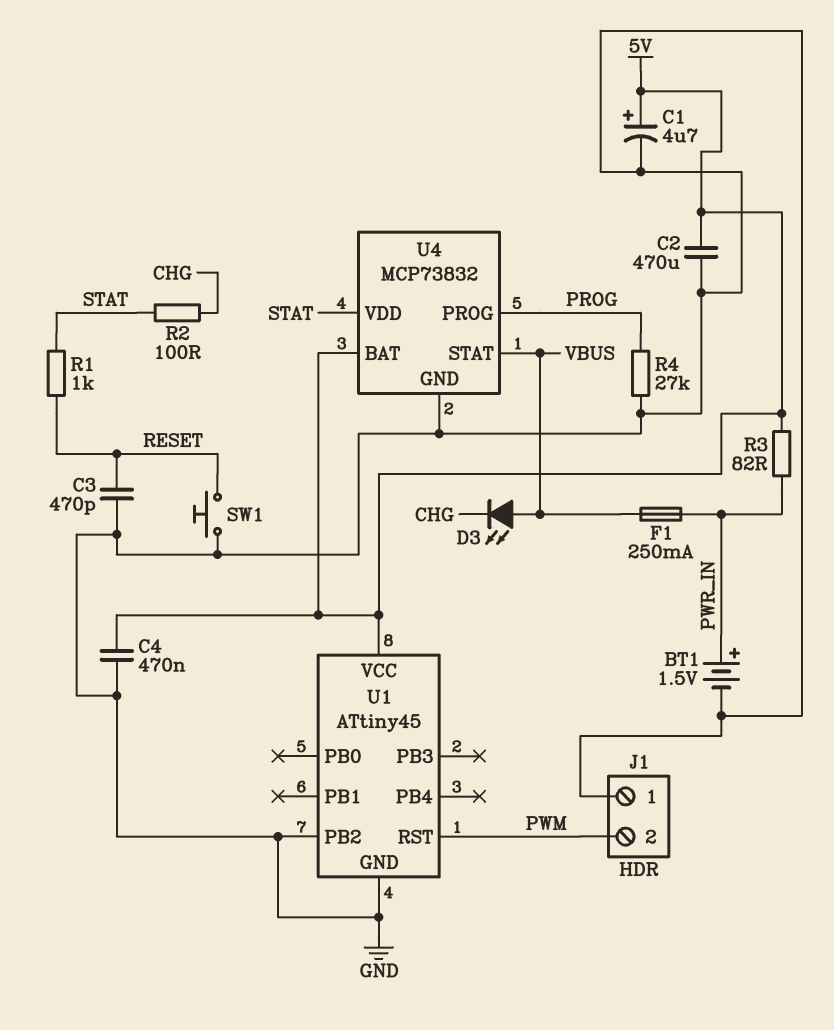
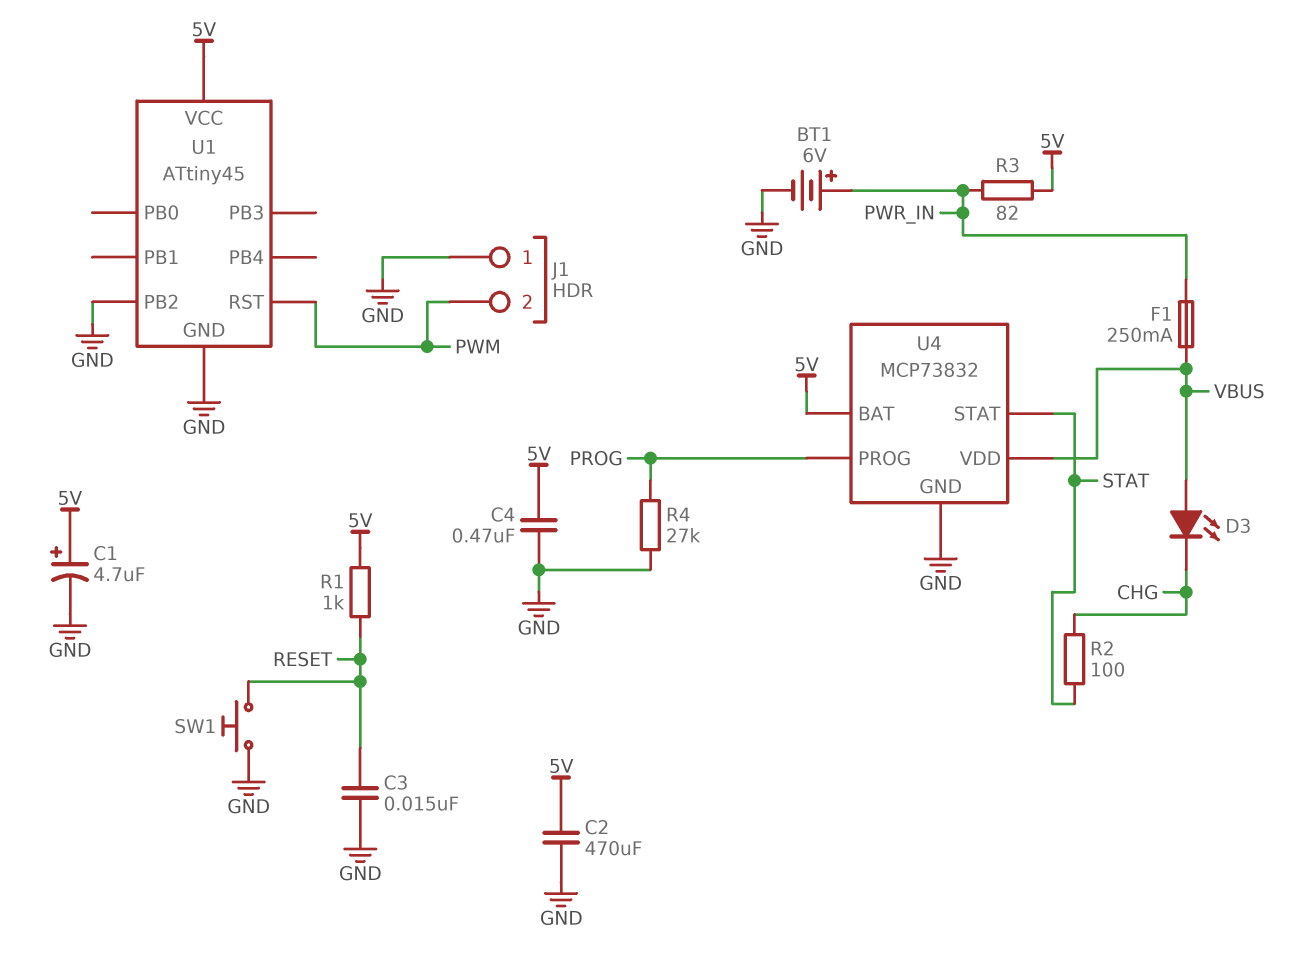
BT1: 1.5V (plus PWR_IN, minus GND) -> 6V (plus PWR_IN, minus GND)
C3: 470pF (GND, RESET) -> 15nF (GND, RESET)
R1: 1k (RESET, STAT) -> 1k (5V, RESET)
U4 pin STAT: VBUS -> STAT
U4 pin VDD: STAT -> VBUS

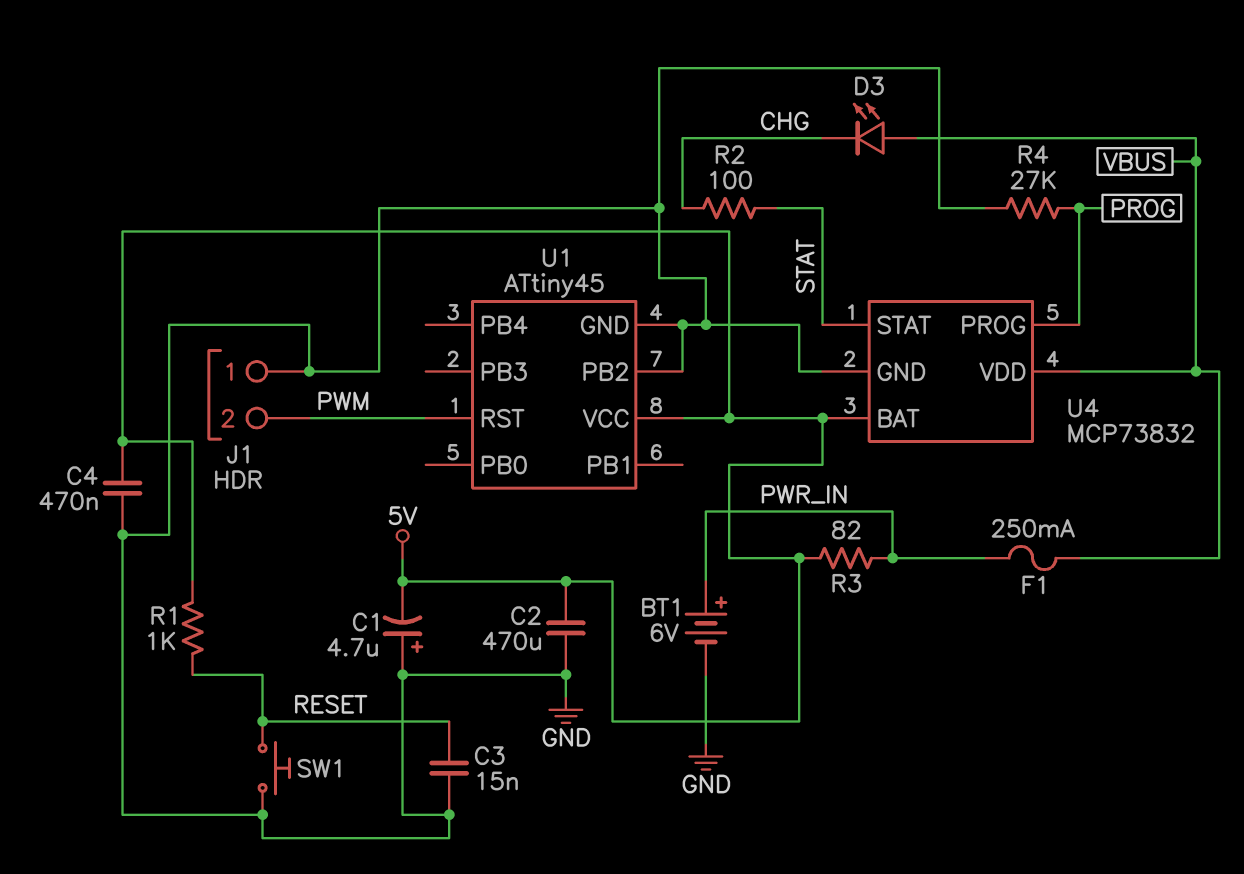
C1: 4.7uF (plus 5V, minus GND) -> 4.7uF (plus GND, minus 5V)

